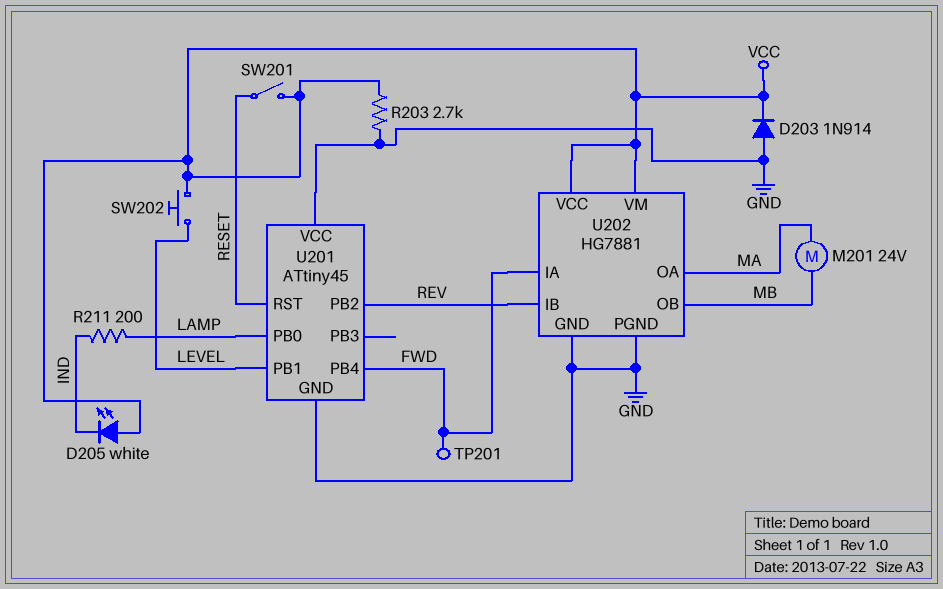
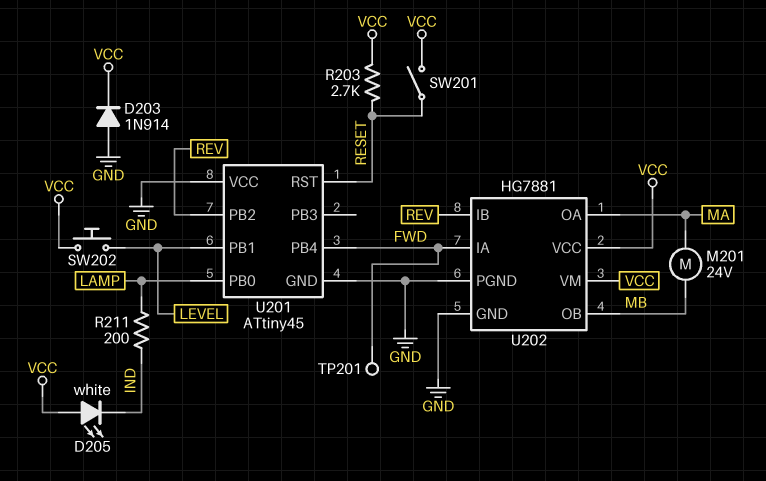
R203: 2.7k (GND, VCC) -> 2.7k (RESET, VCC)

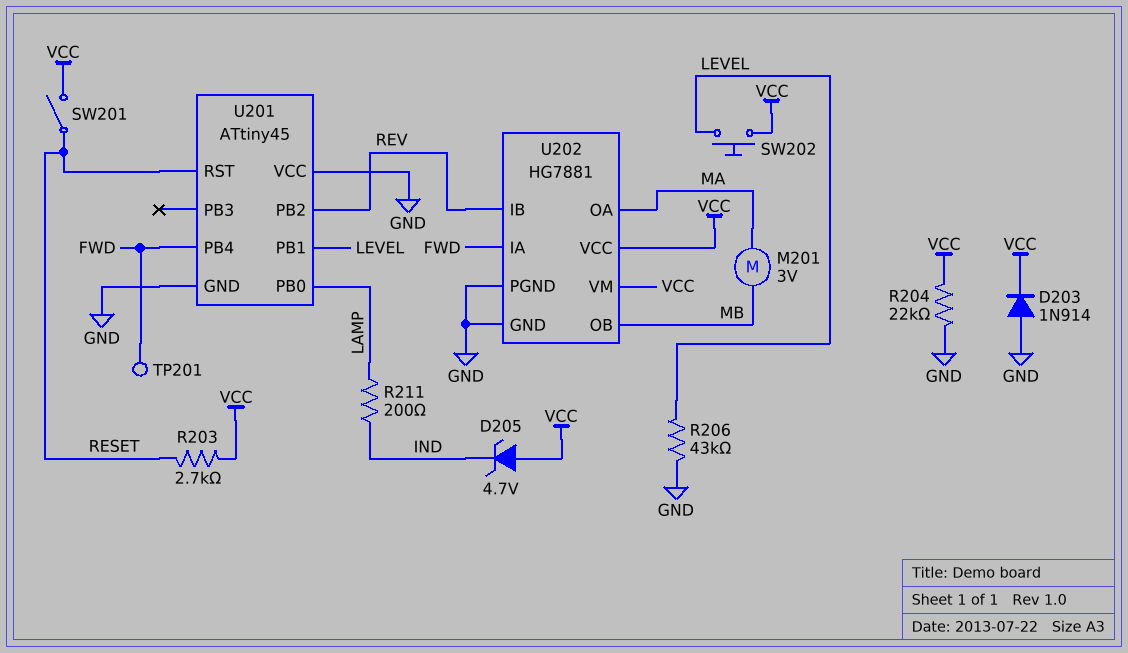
D205: LED white (A VCC, K IND) -> zener 4.7V (A VCC, K IND)
M201: motor 24V (MA, MB) -> motor 3V (MA, MB)
R204: none -> 22k (GND, VCC)
R206: none -> 43k (GND, LEVEL)

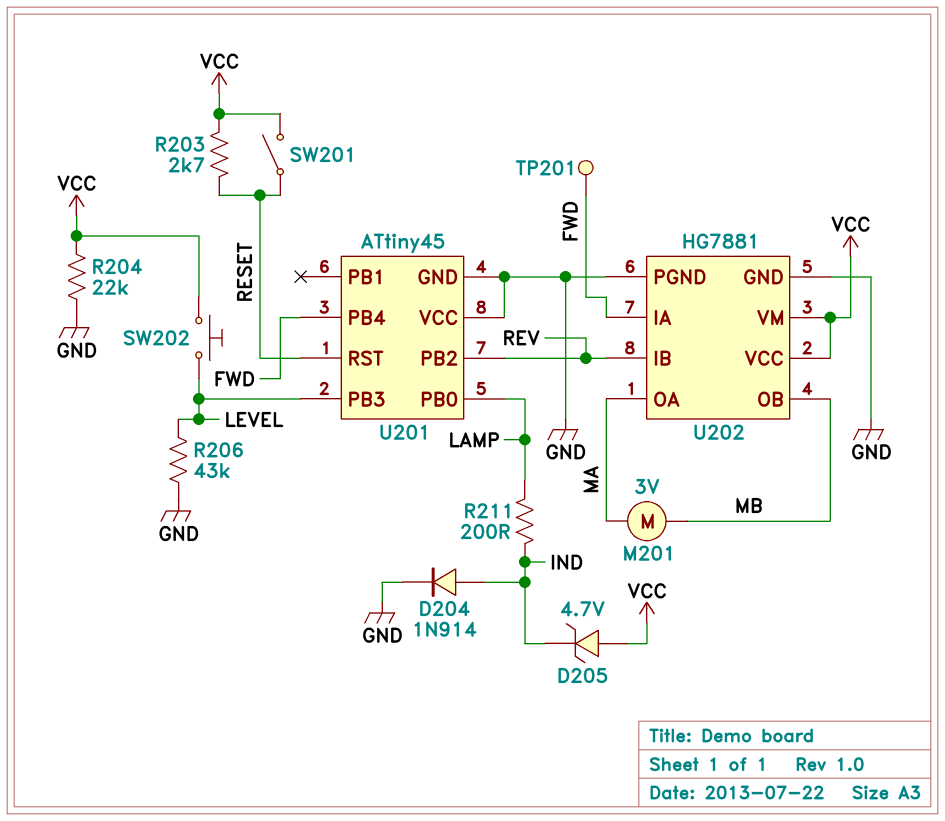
D203: diode 1N914 (A GND, K VCC) -> none
D204: none -> diode 1N914 (A IND, K GND)
U201 pin PB1: LEVEL -> none
U201 pin PB3: none -> LEVEL

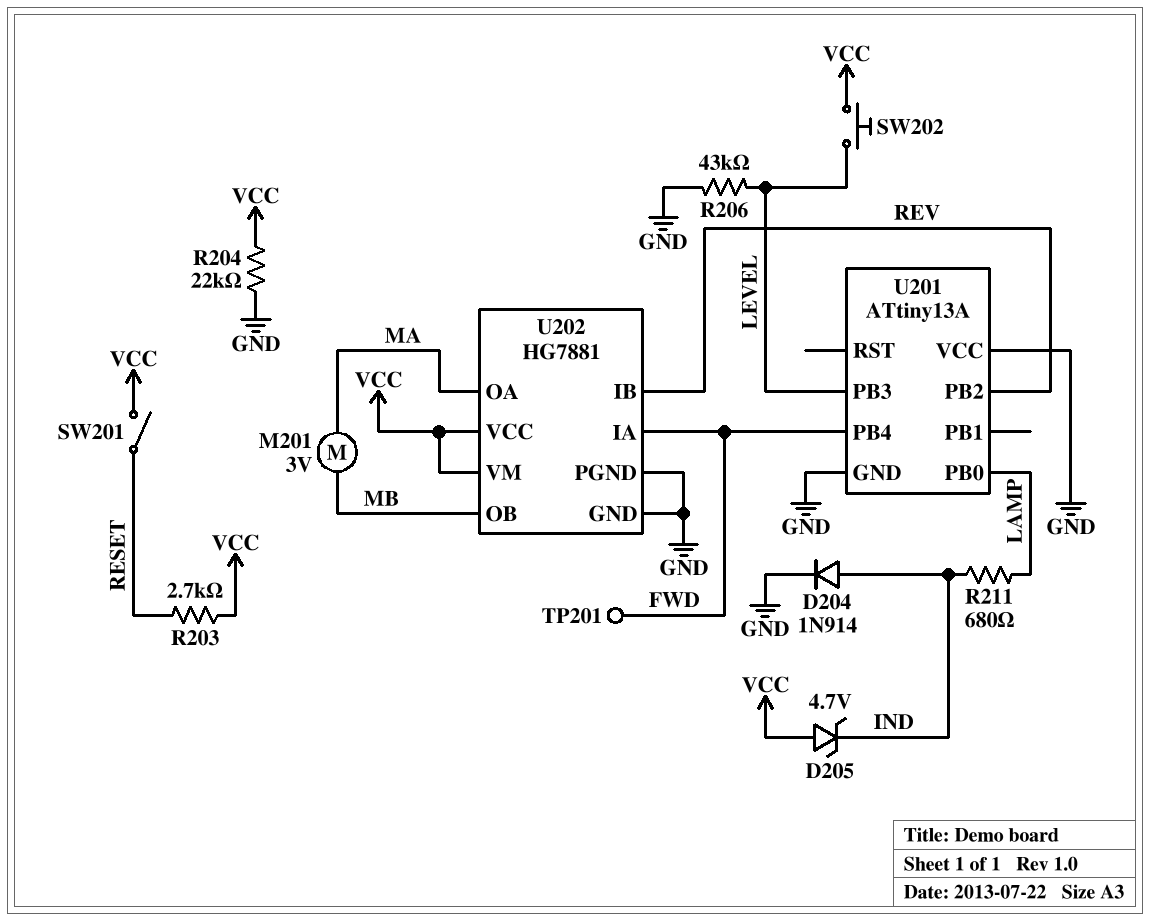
R211: 200 (IND, LAMP) -> 680 (IND, LAMP)
U201: ATtiny45 -> ATtiny13A
U201 pin RST: RESET -> none

